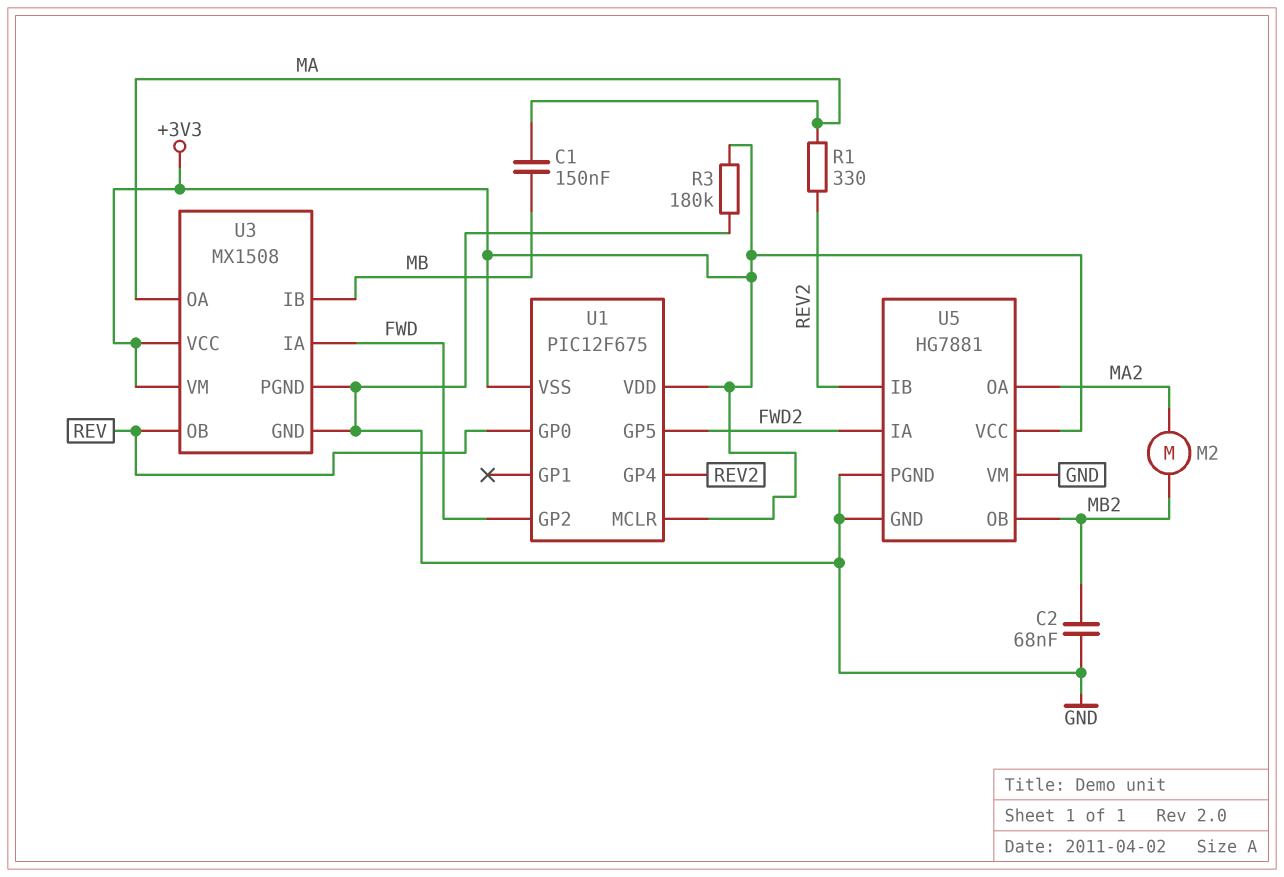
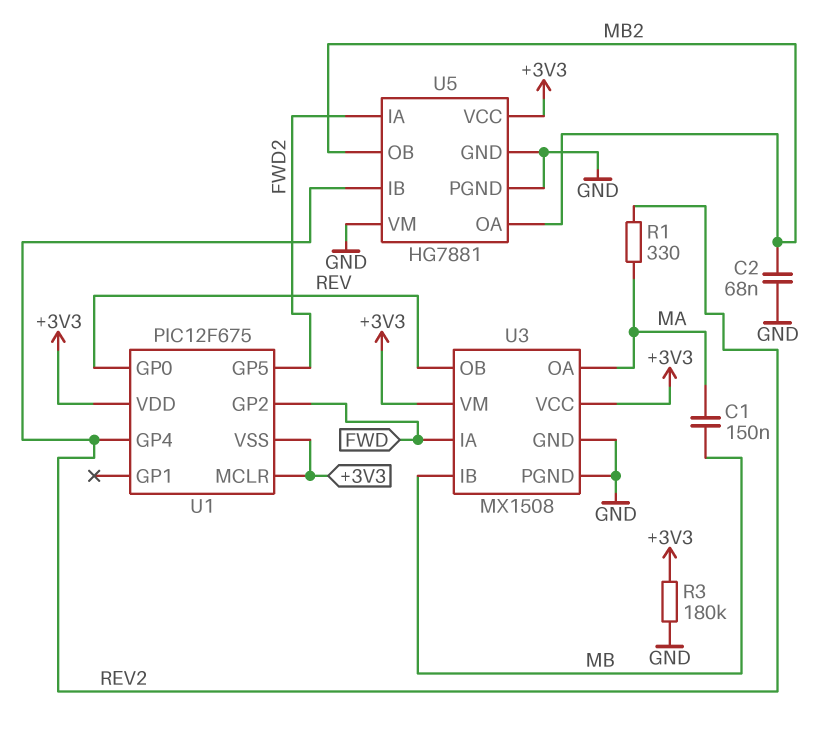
M2: motor (MA2, MB2) -> none
U5 pin OA: MA2 -> MB2

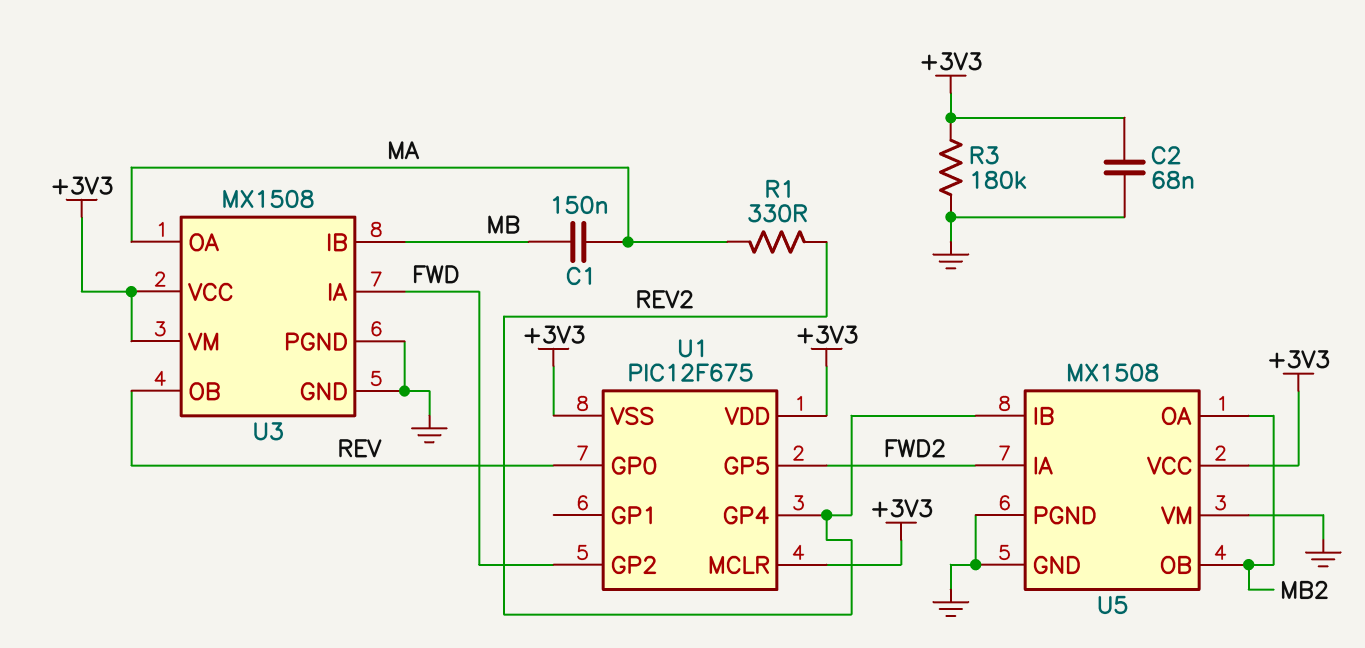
C2: 68nF (GND, MB2) -> 68nF (+3V3, GND)
U5: HG7881 -> MX1508

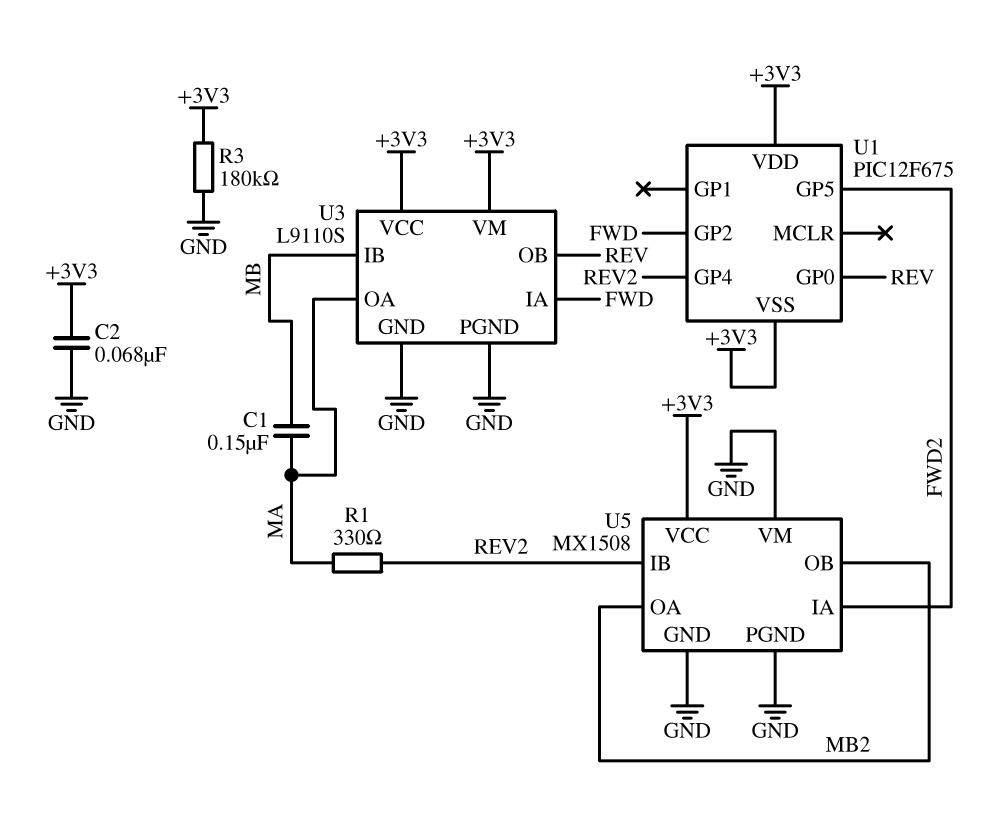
U1 pin MCLR: +3V3 -> none
U3: MX1508 -> L9110S

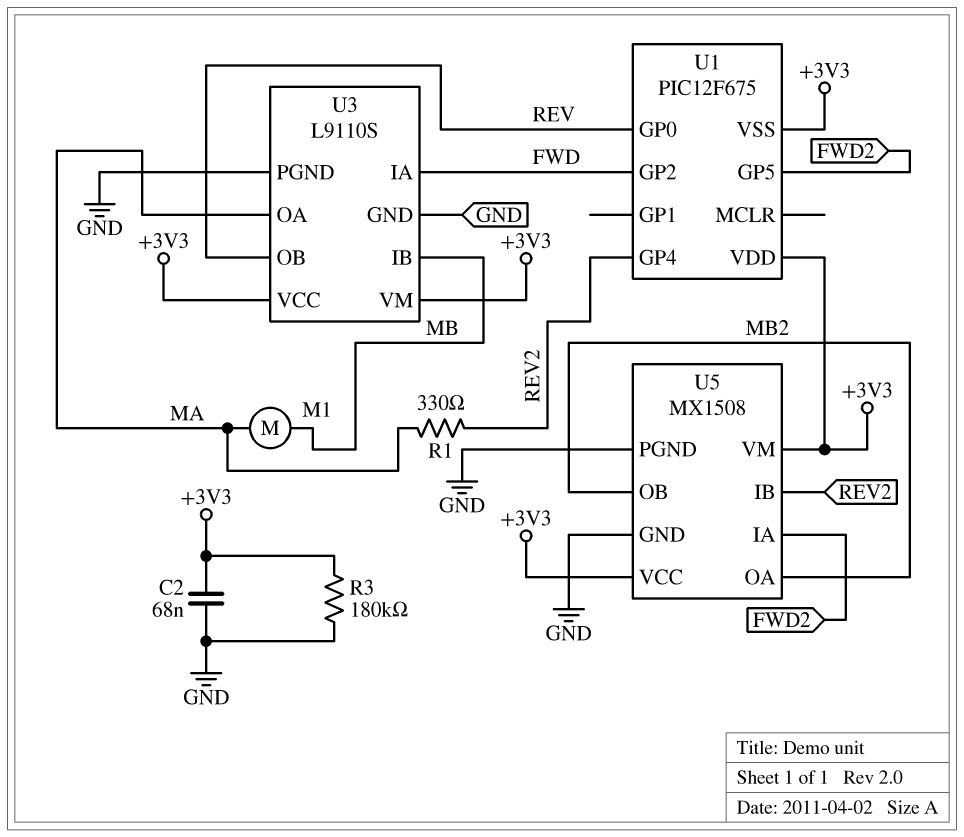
C1: 150nF (MA, MB) -> none
M1: none -> motor (MA, MB)
U5 pin VM: GND -> +3V3

